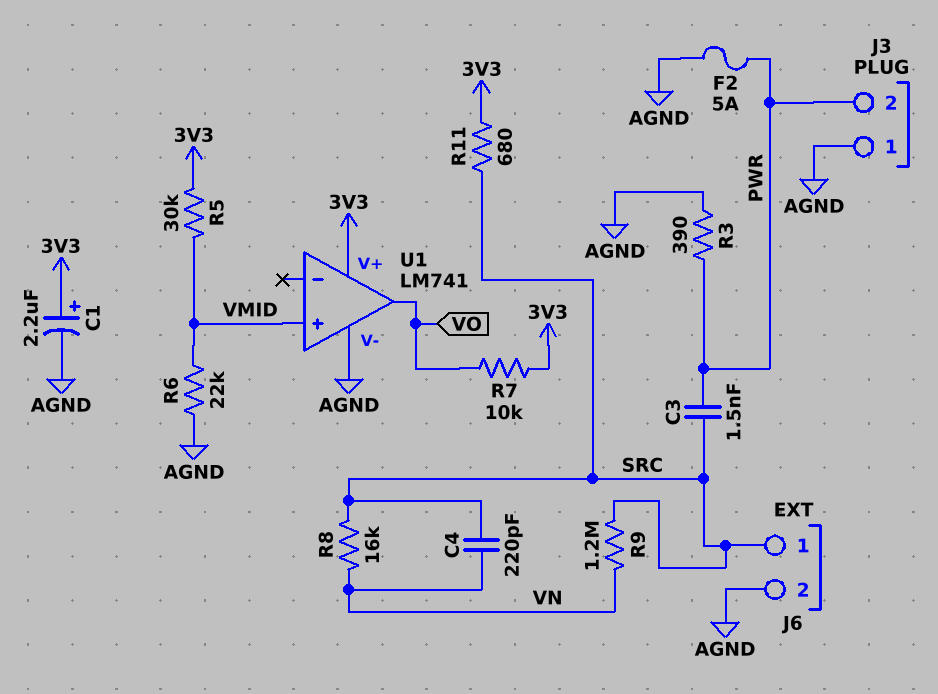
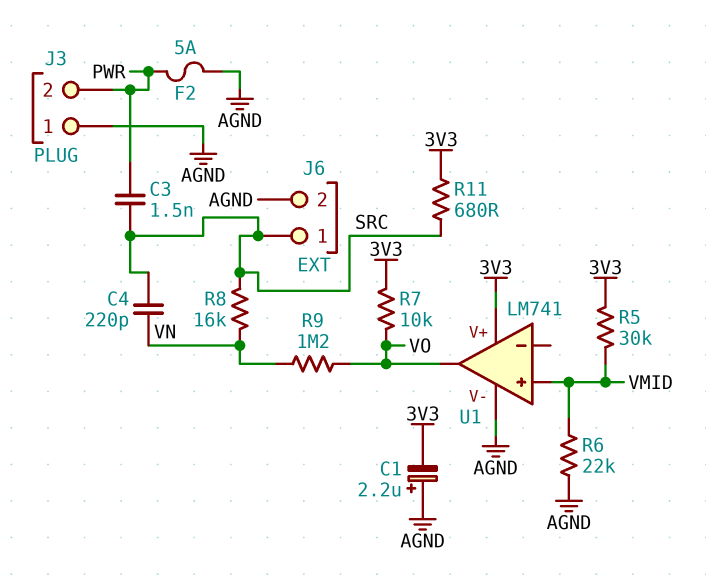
C1: 2.2uF (plus 3V3, minus AGND) -> 2.2uF (plus AGND, minus 3V3)
R3: 390 (AGND, PWR) -> none
R9: 1.2M (SRC, VN) -> 1.2M (VN, VO)

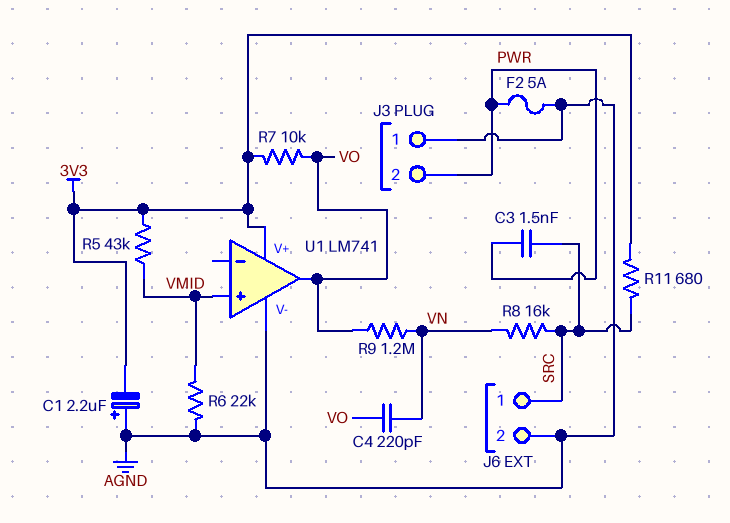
C4: 220pF (SRC, VN) -> 220pF (VN, VO)
R5: 30k (3V3, VMID) -> 43k (3V3, VMID)

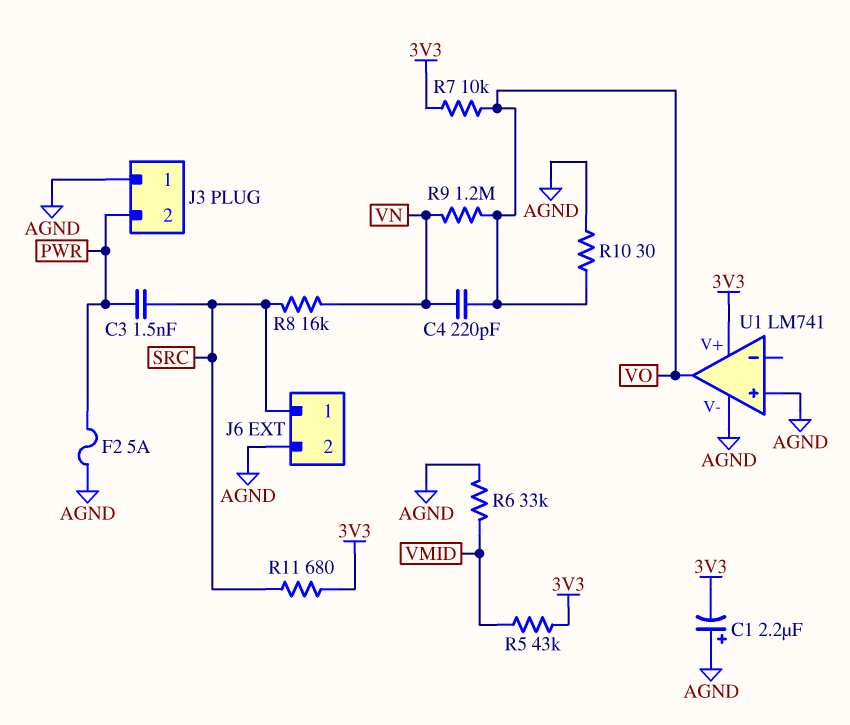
R6: 22k (AGND, VMID) -> 33k (AGND, VMID)
R10: none -> 30 (AGND, VO)
U1 pin in+: VMID -> AGND

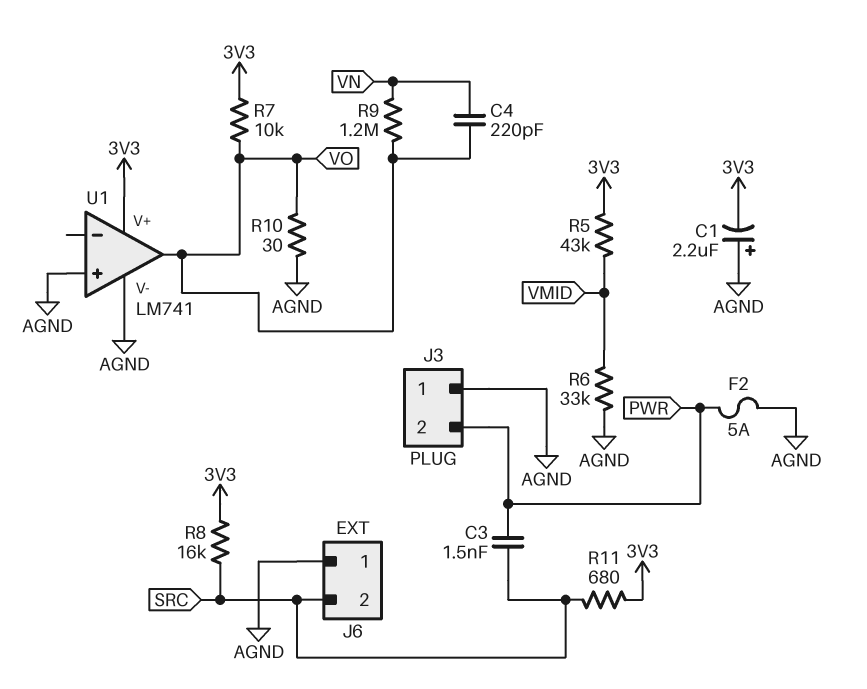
J6 pin 1: SRC -> AGND
J6 pin 2: AGND -> SRC
R8: 16k (SRC, VN) -> 16k (3V3, SRC)

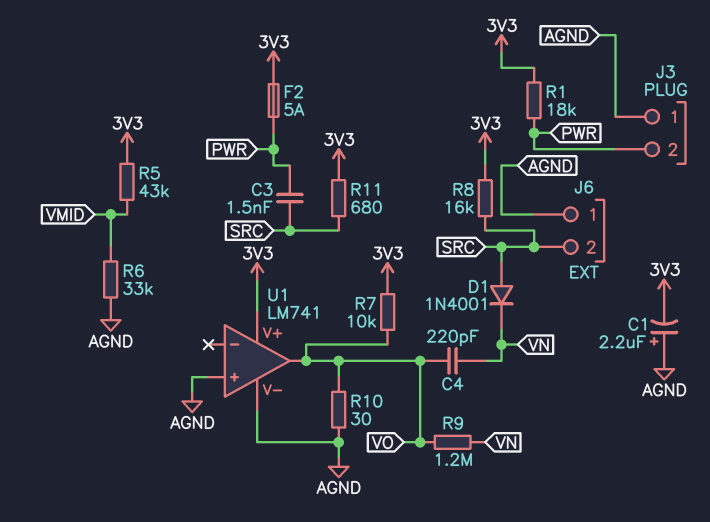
D1: none -> diode 1N4001 (A SRC, K VN)
F2: 5A (AGND, PWR) -> 5A (3V3, PWR)
R1: none -> 18k (3V3, PWR)

